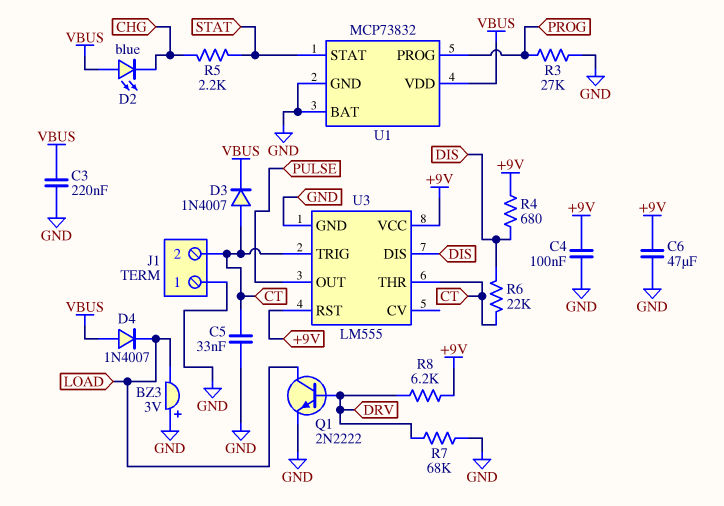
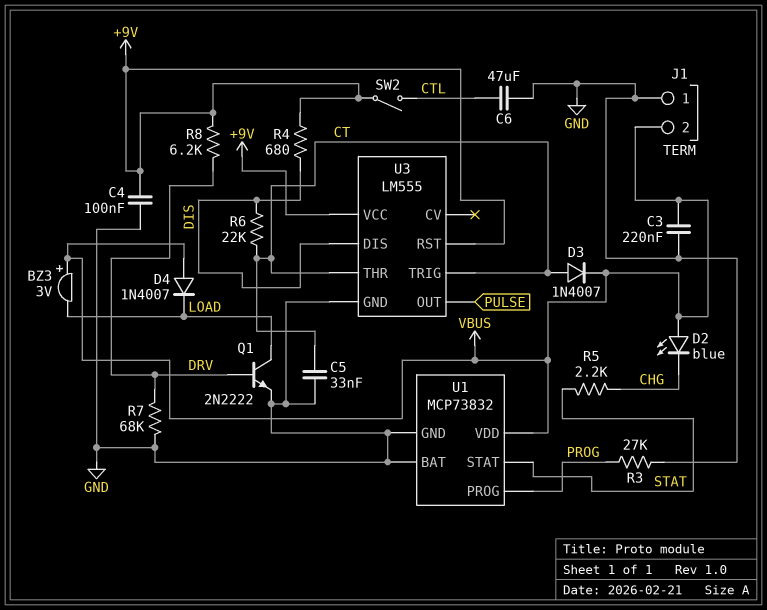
BZ3: buzzer 3V (plus GND, minus LOAD) -> buzzer 3V (plus VBUS, minus LOAD)
C6: 47uF (+9V, GND) -> 47uF (CTL, GND)
J1 pin 2: CT -> VBUS
SW2: none -> switch (+9V, CTL)

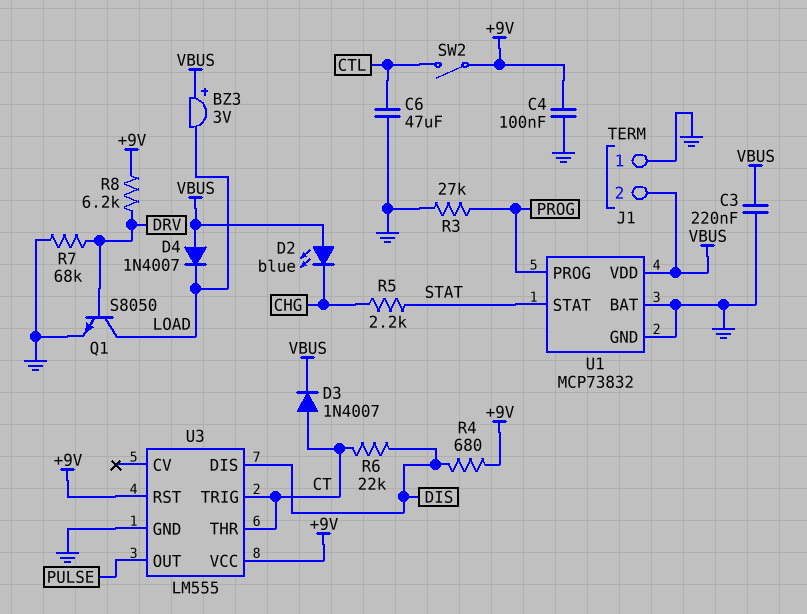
C5: 33nF (CT, GND) -> none
Q1: NPN 2N2222 (B DRV, C LOAD, E GND) -> NPN S8050 (B DRV, C LOAD, E GND)

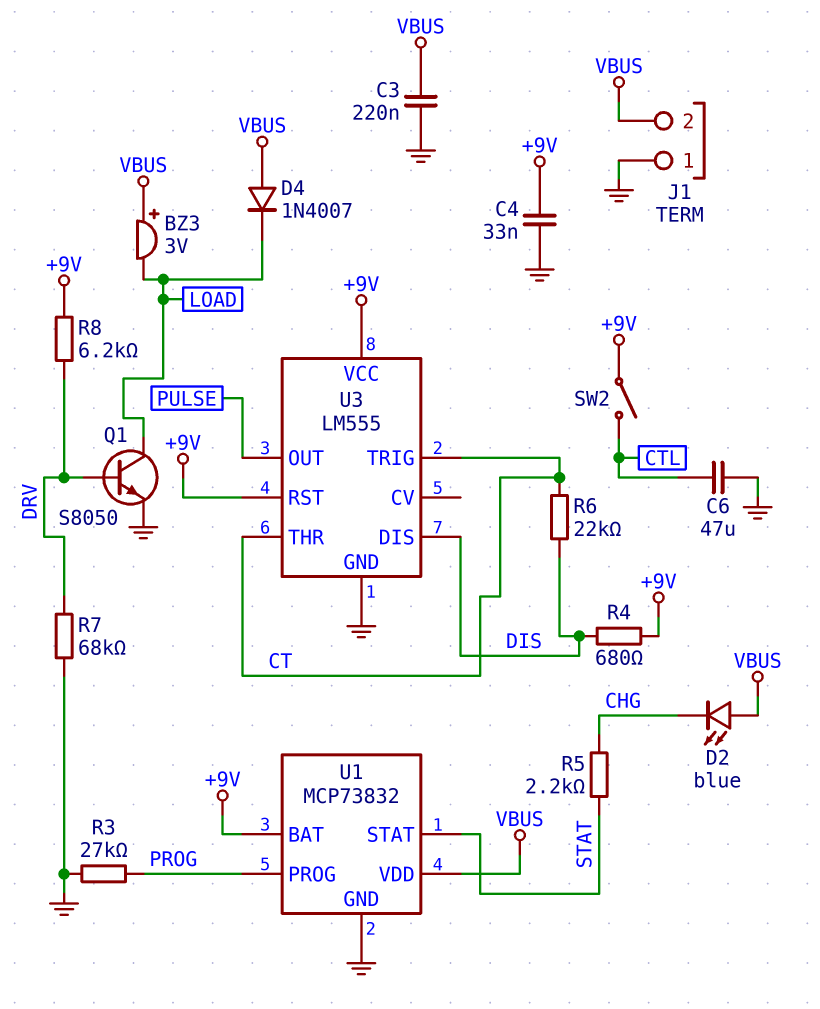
C4: 100nF (+9V, GND) -> 33nF (+9V, GND)
D3: diode 1N4007 (A CT, K VBUS) -> none
U1 pin BAT: GND -> +9V

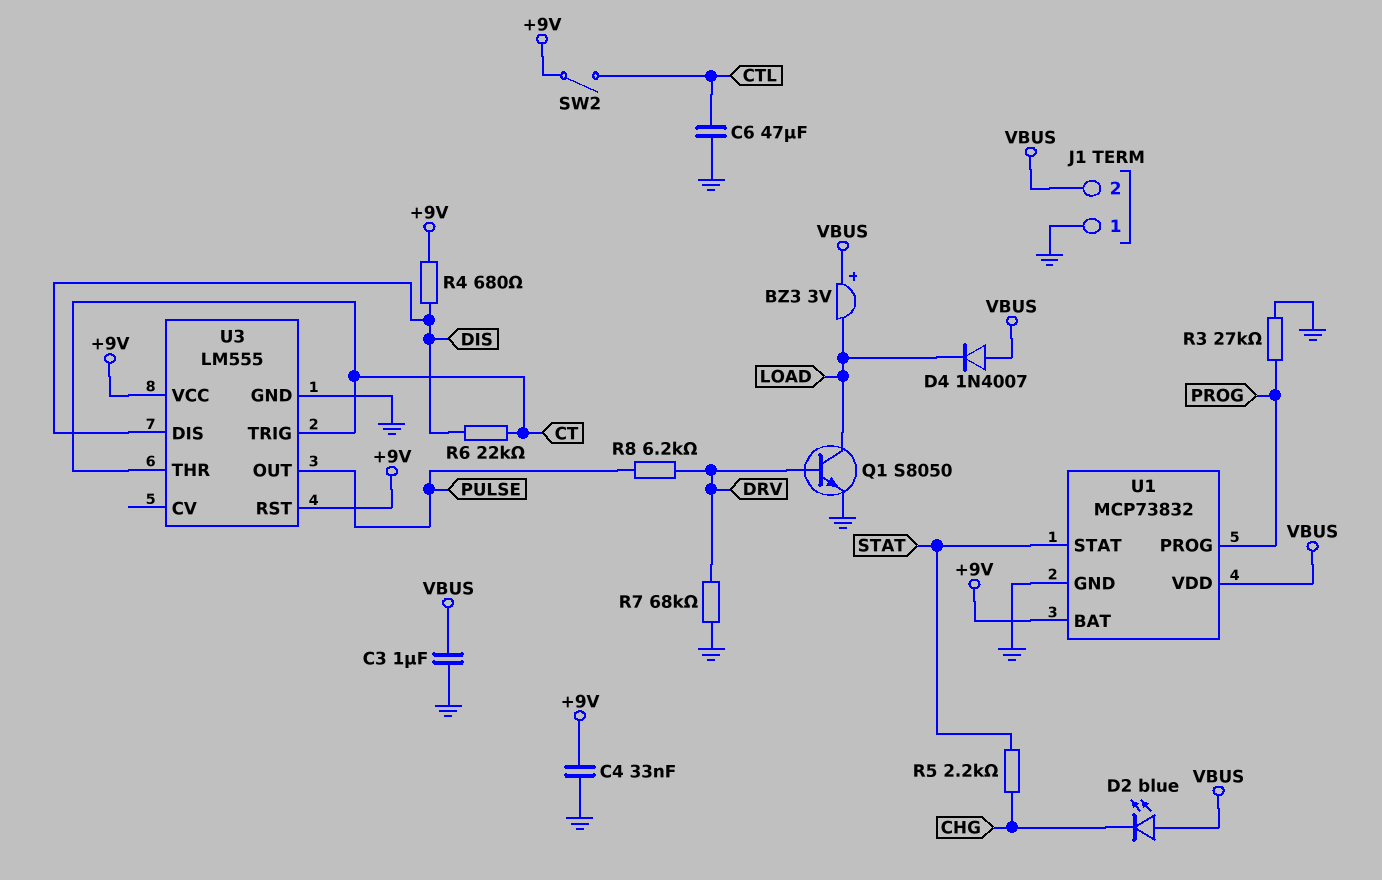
C3: 220nF (GND, VBUS) -> 1uF (GND, VBUS)
R8: 6.2k (+9V, DRV) -> 6.2k (DRV, PULSE)

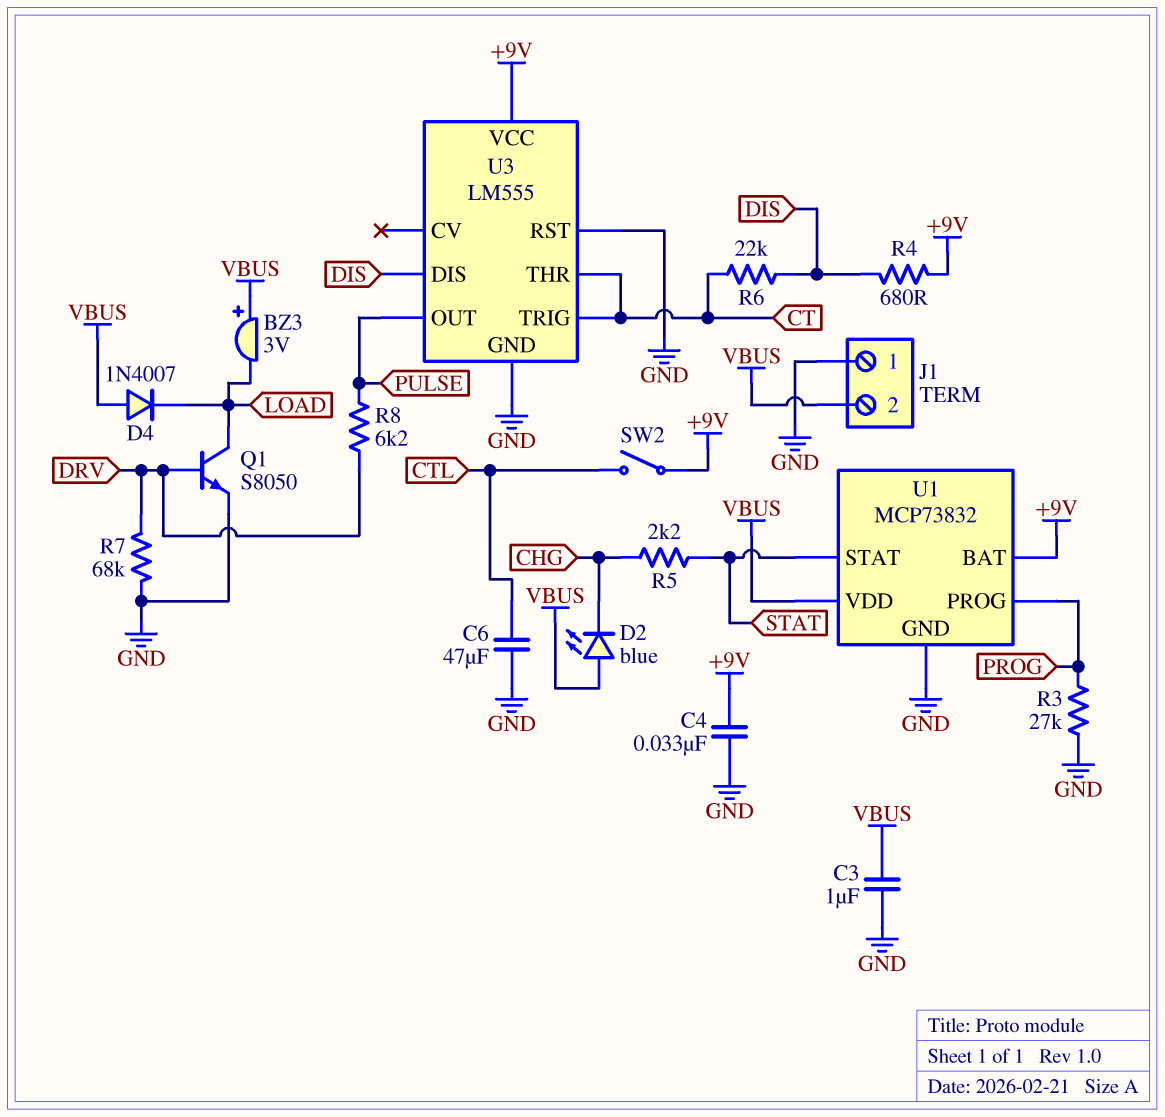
U3 pin RST: +9V -> GND

